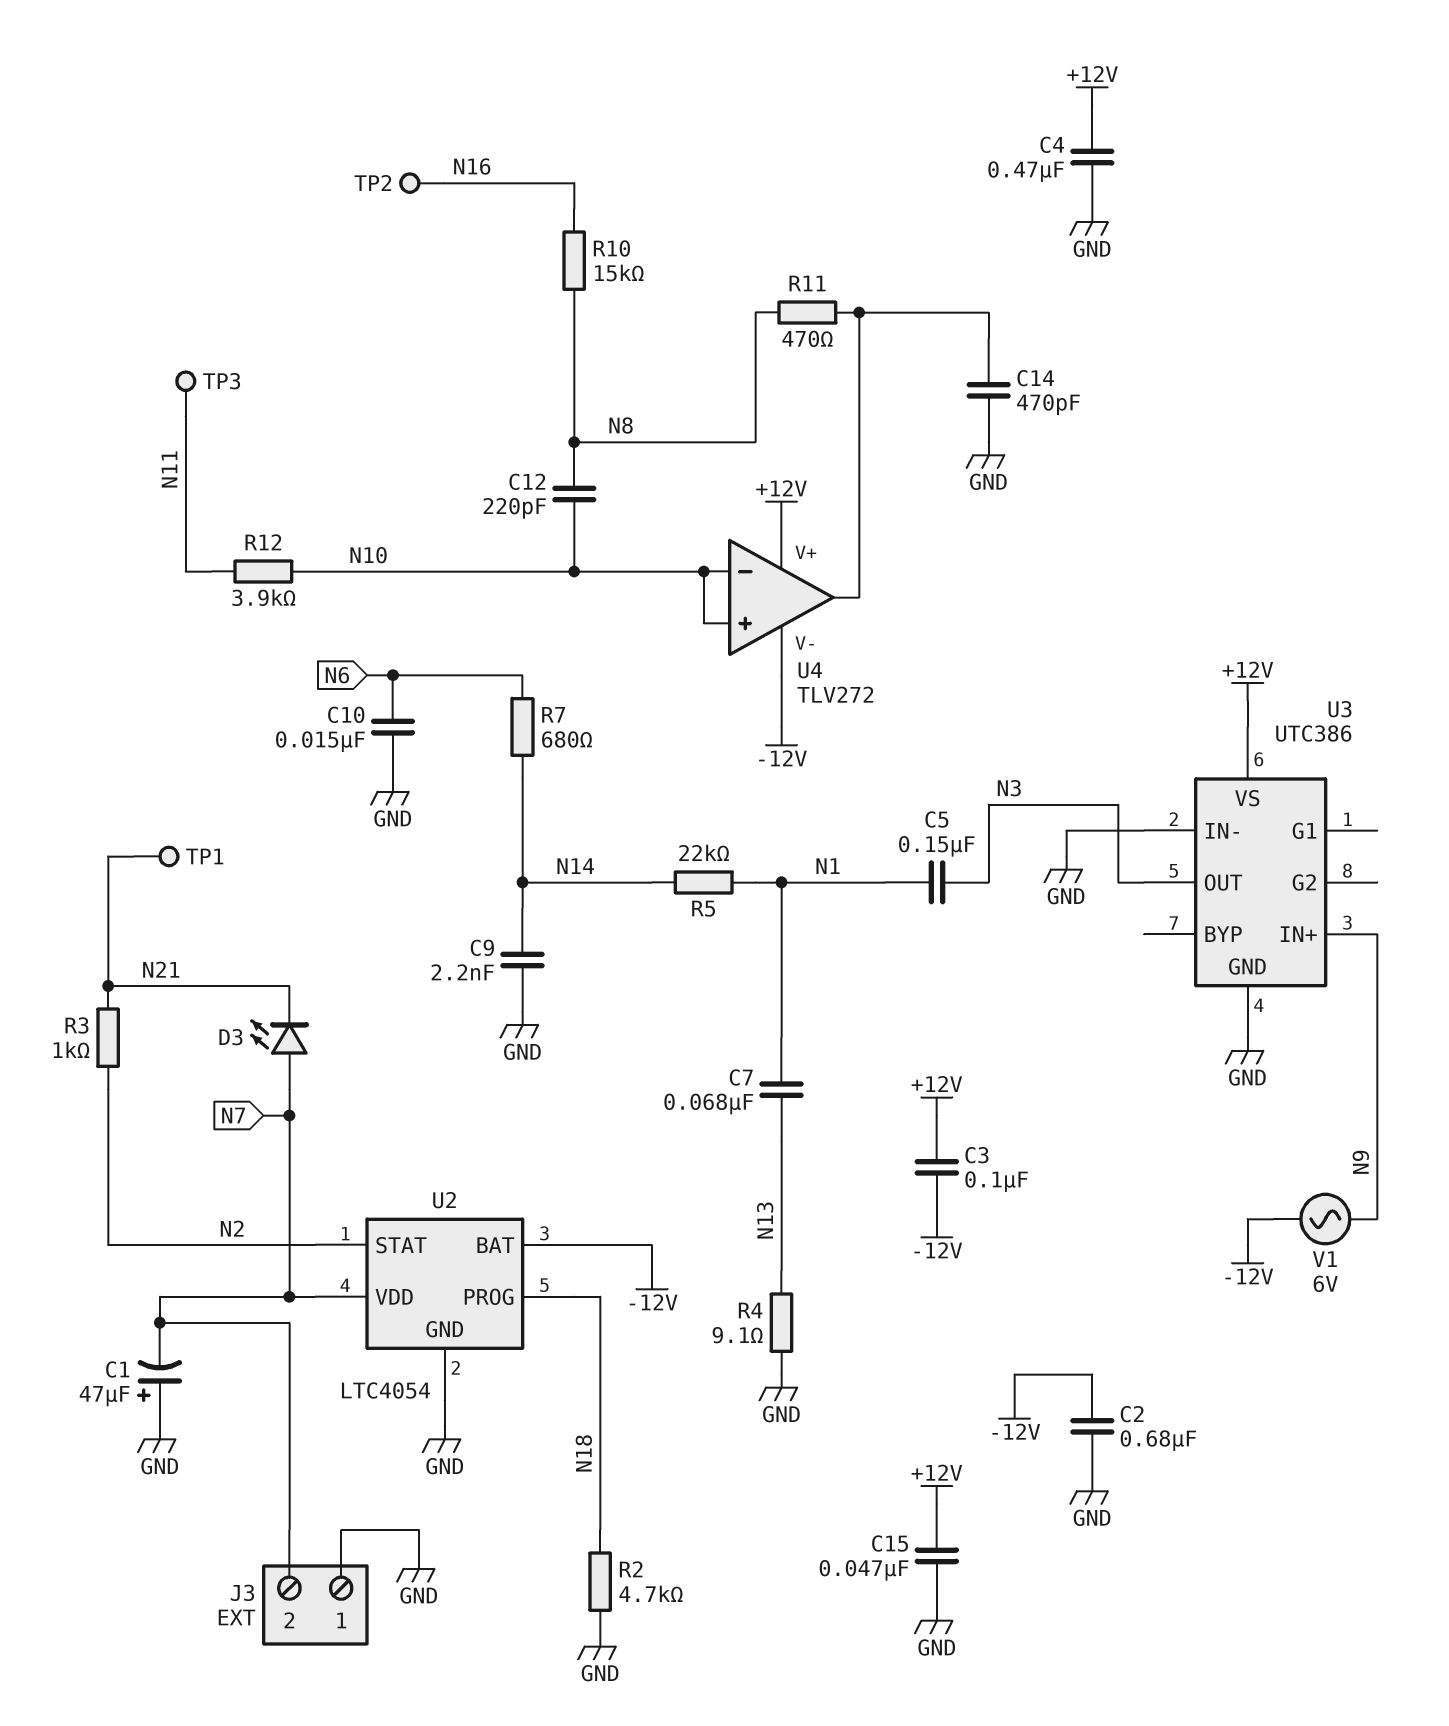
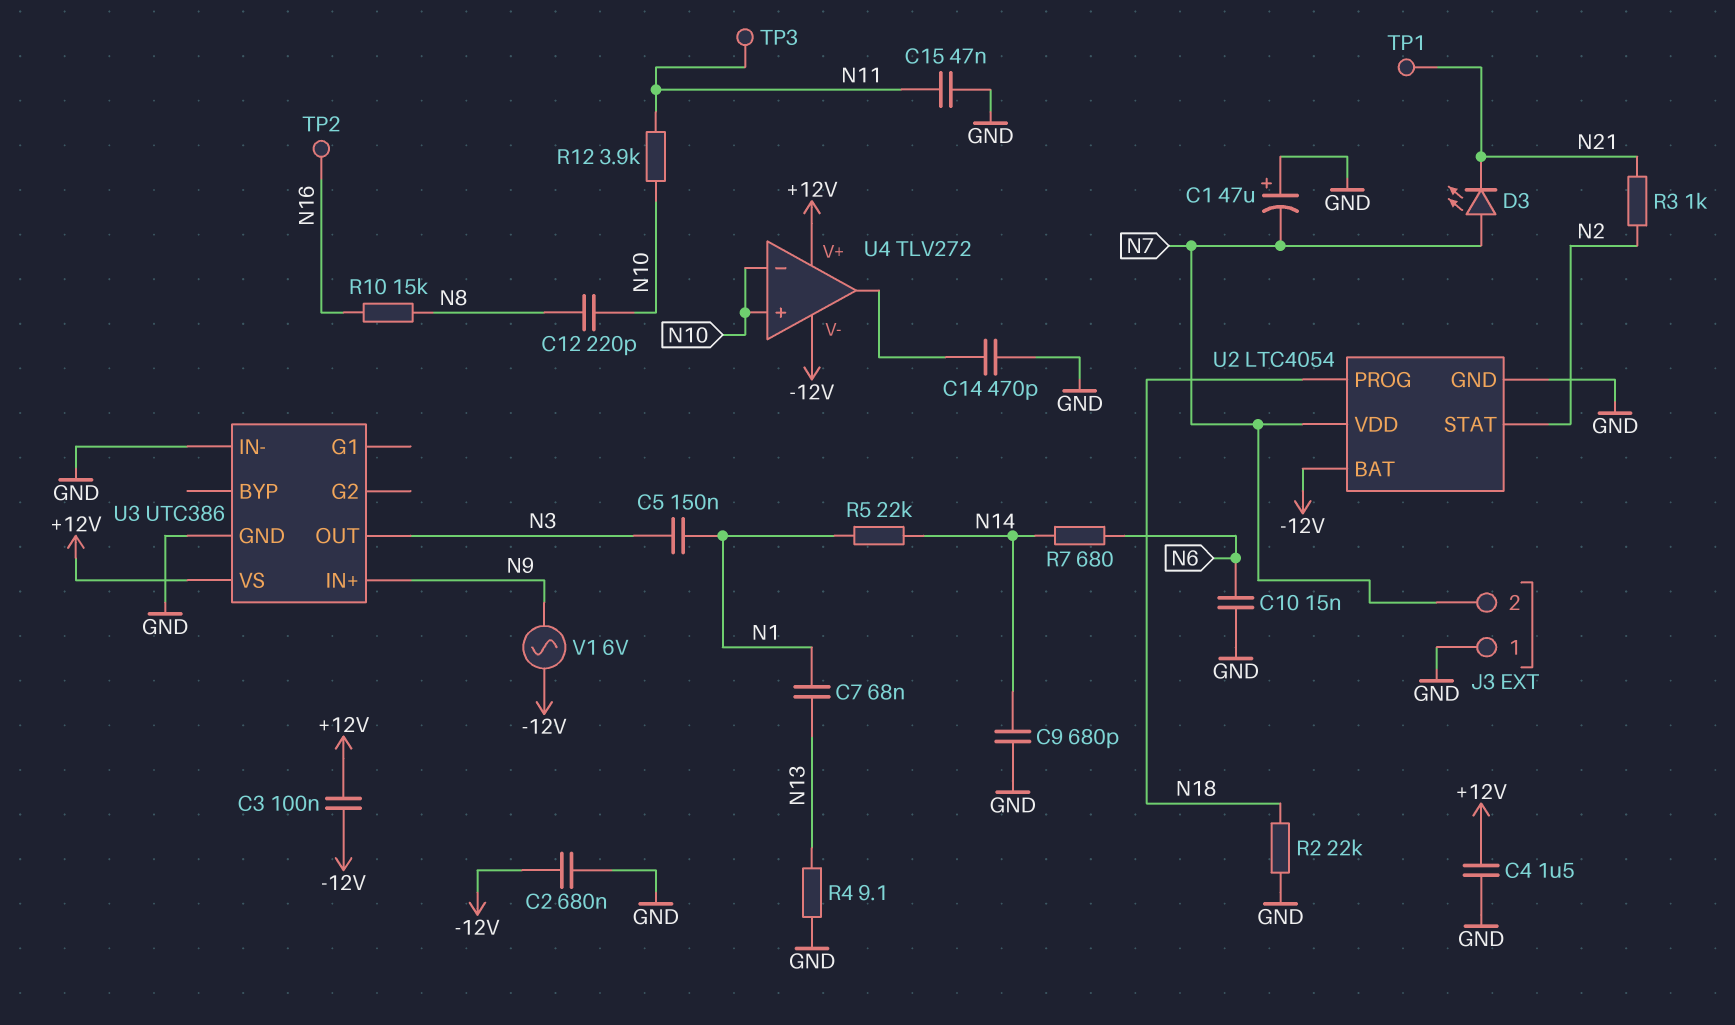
C4: 470nF (+12V, GND) -> 1.5uF (+12V, GND)
C9: 2.2nF (GND, N14) -> 680pF (GND, N14)
C15: 47nF (+12V, GND) -> 47nF (GND, N11)
R2: 4.7k (GND, N18) -> 22k (GND, N18)
R11: 470 (N8, U4/out) -> none

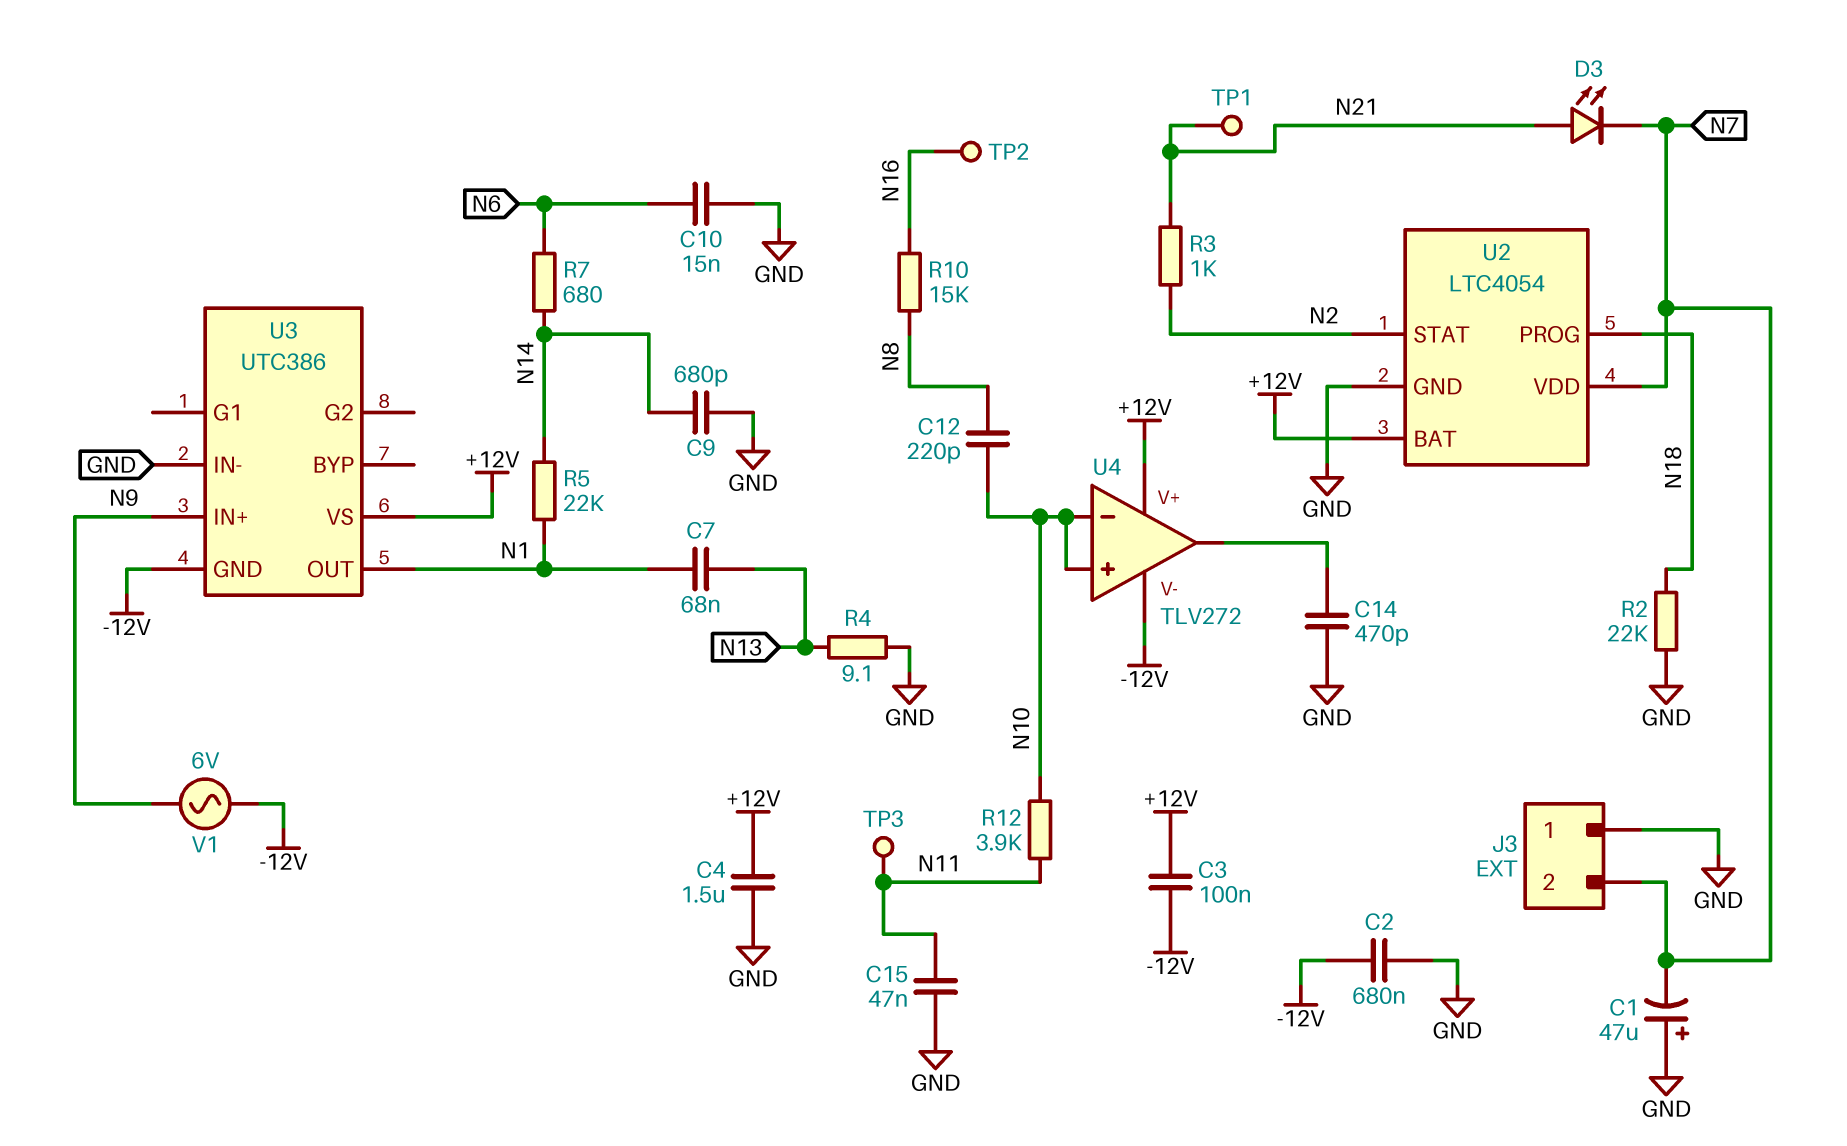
C5: 150nF (N1, N3) -> none
D3: LED (A N7, K N21) -> LED (A N21, K N7)
U2 pin BAT: -12V -> +12V
U3 pin GND: GND -> -12V
U3 pin OUT: N3 -> N1

